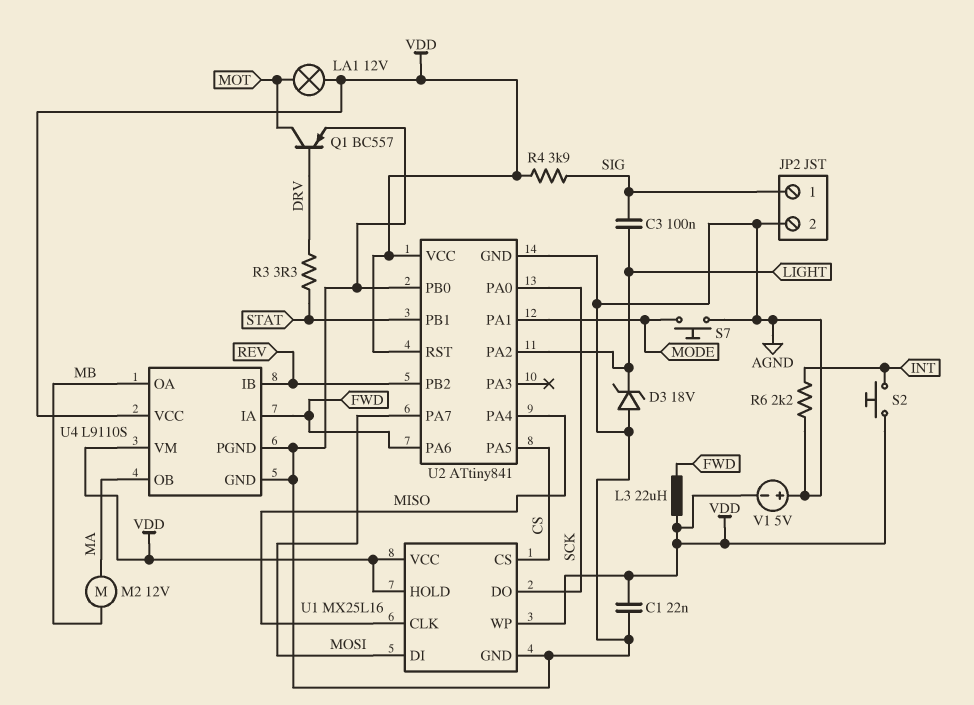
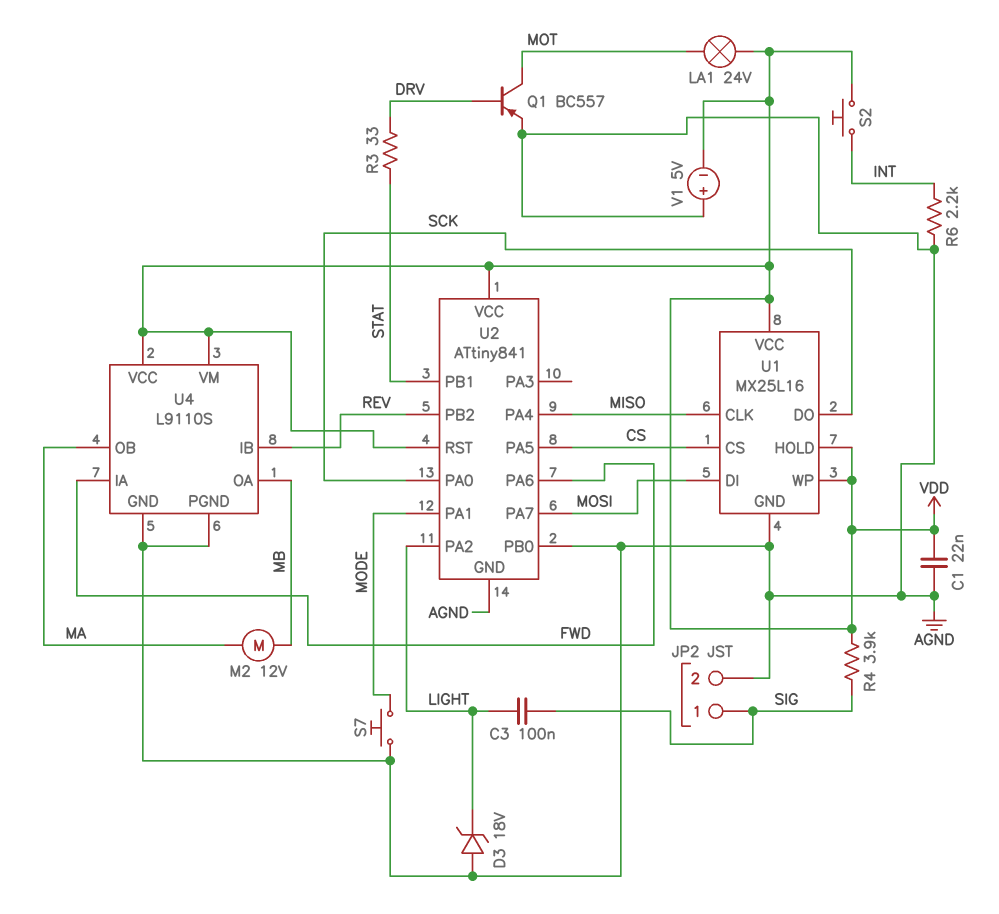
L3: 22uH (FWD, VDD) -> none
LA1: lamp 12V (MOT, VDD) -> lamp 24V (MOT, VDD)
R3: 3.3 (DRV, STAT) -> 33 (DRV, STAT)

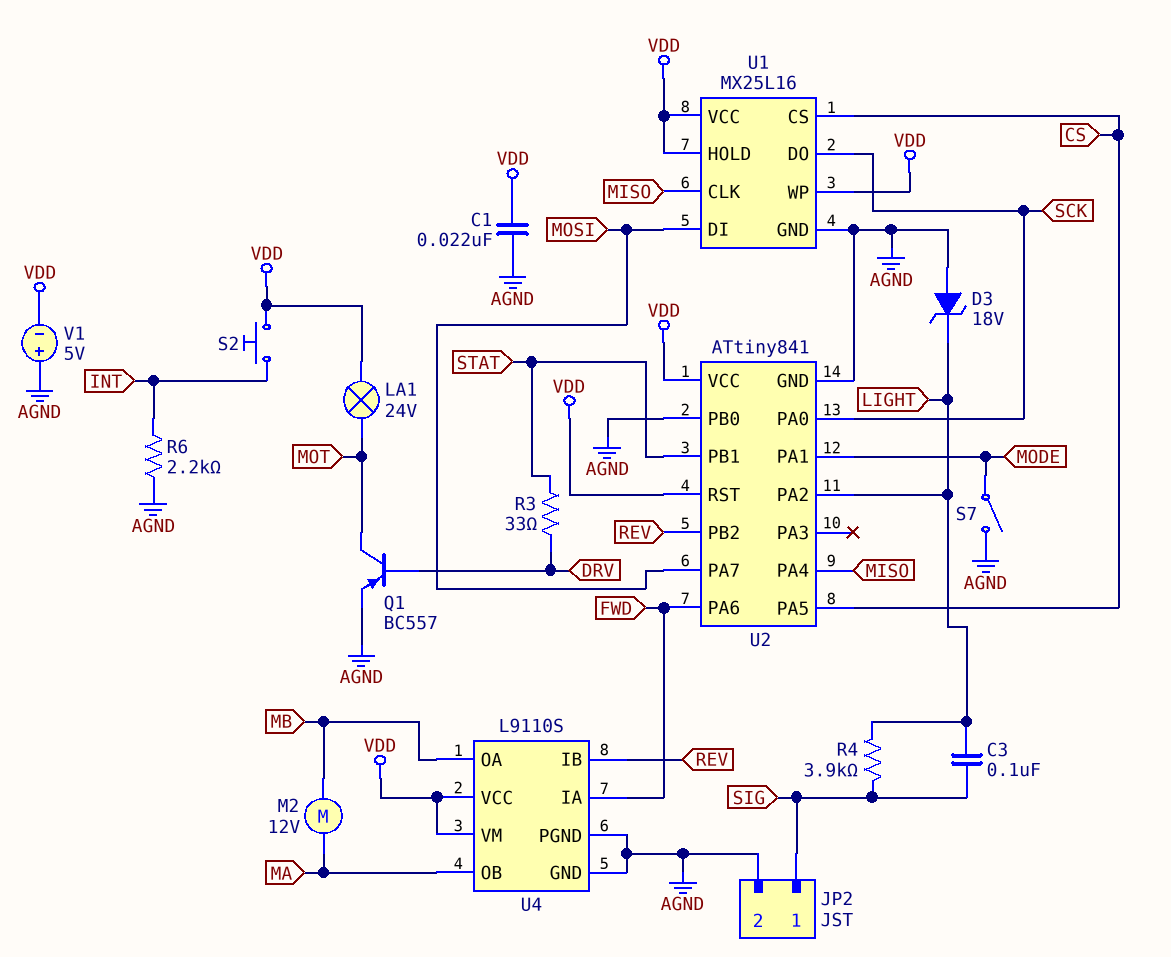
R4: 3.9k (SIG, VDD) -> 3.9k (LIGHT, SIG)
S7: button (AGND, MODE) -> switch (AGND, MODE)

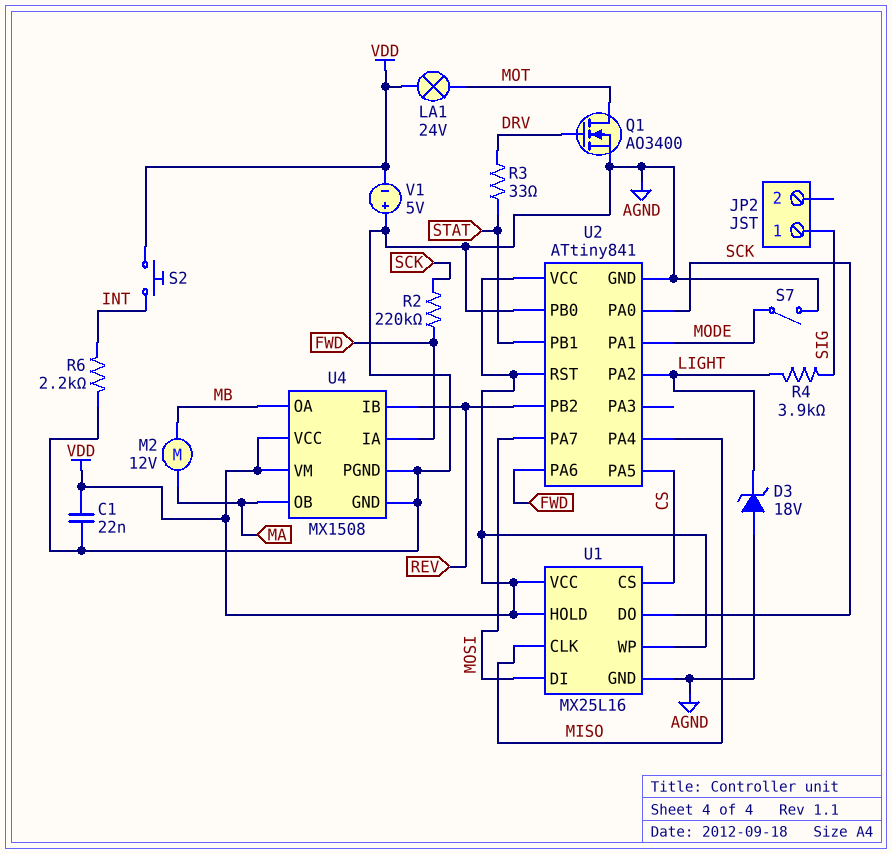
C3: 100nF (LIGHT, SIG) -> none
JP2 pin 2: AGND -> none
Q1: PNP BC557 (B DRV, C MOT, E AGND) -> NMOS AO3400 (G DRV, D MOT, S AGND)
R2: none -> 220k (FWD, SCK)
U4: L9110S -> MX1508

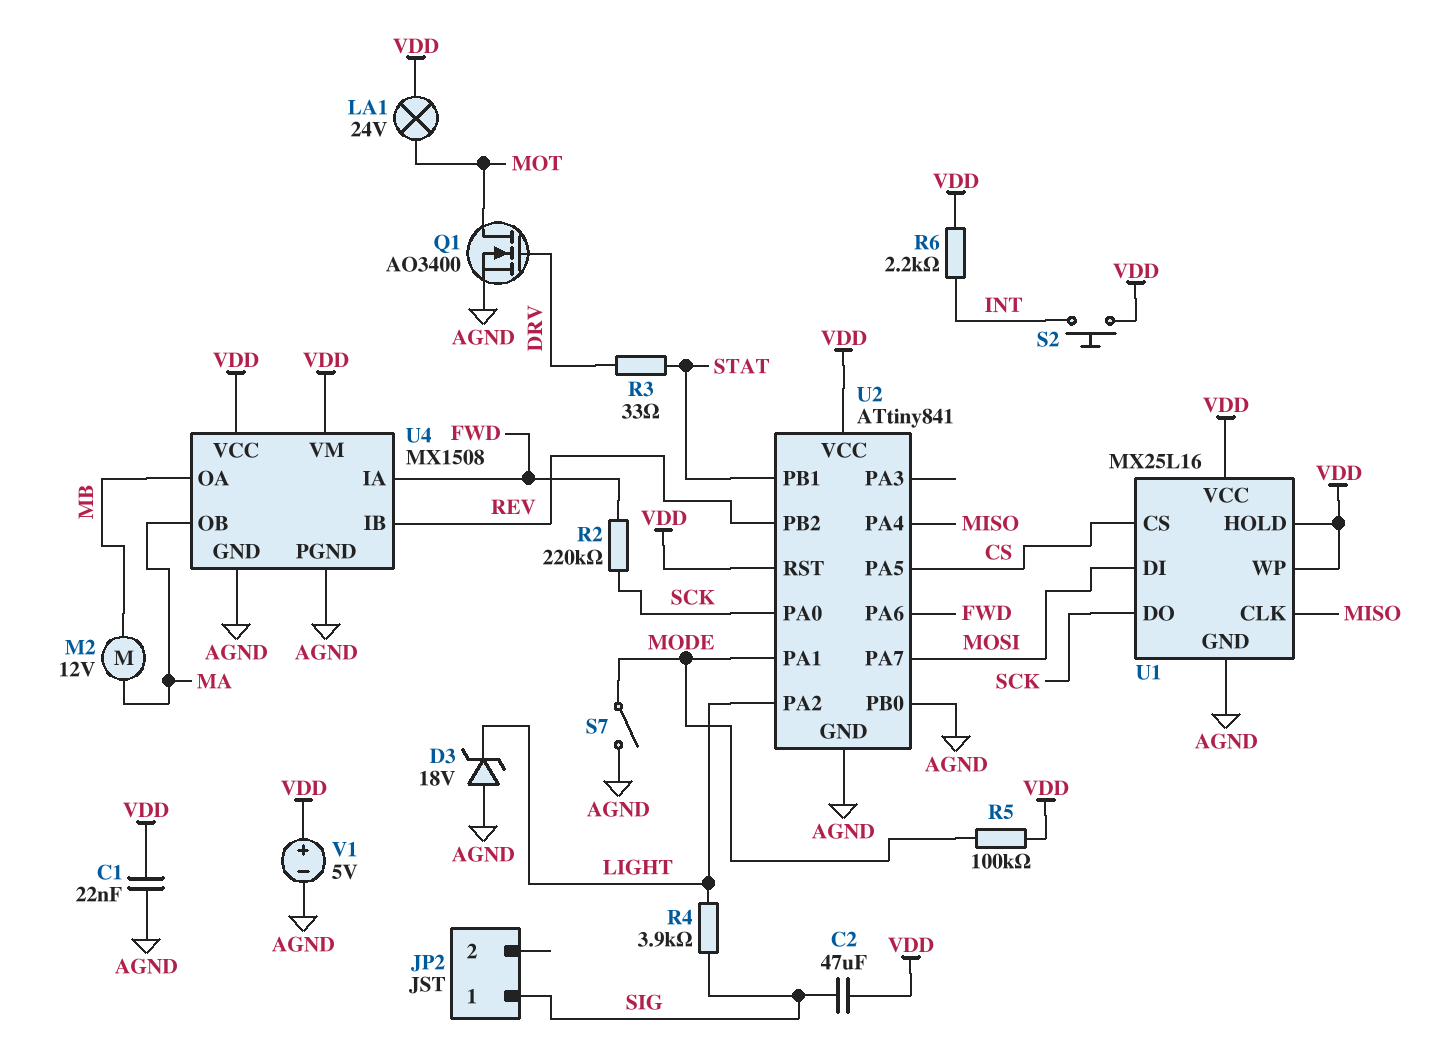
C2: none -> 47uF (SIG, VDD)
R5: none -> 100k (MODE, VDD)
R6: 2.2k (AGND, INT) -> 2.2k (INT, VDD)
V1: 5V (plus AGND, minus VDD) -> 5V (plus VDD, minus AGND)

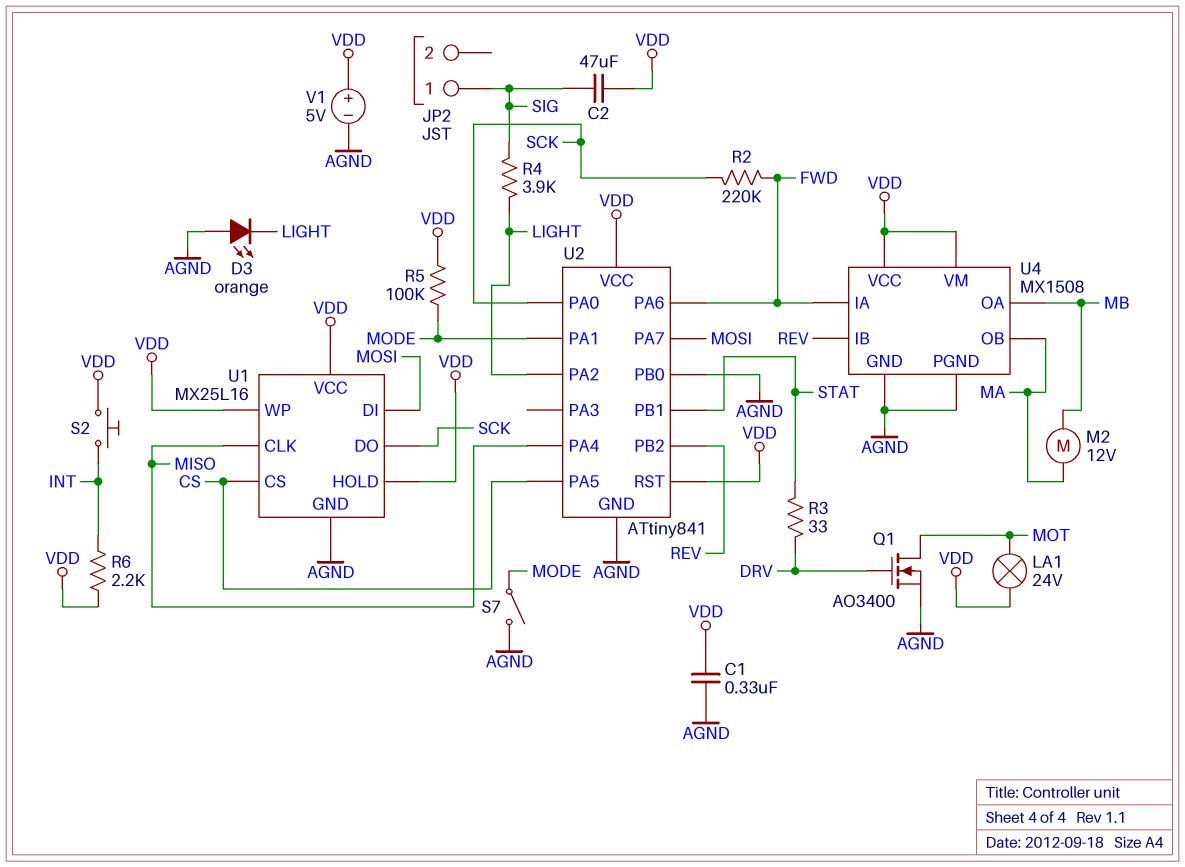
C1: 22nF (AGND, VDD) -> 330nF (AGND, VDD)
D3: zener 18V (A AGND, K LIGHT) -> LED orange (A AGND, K LIGHT)

